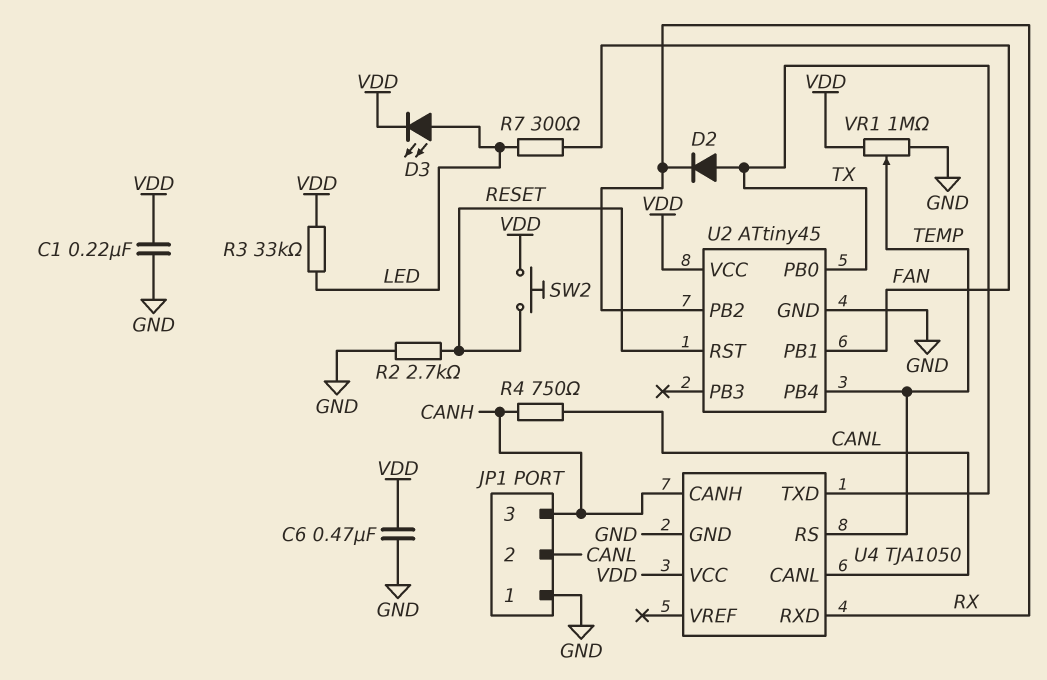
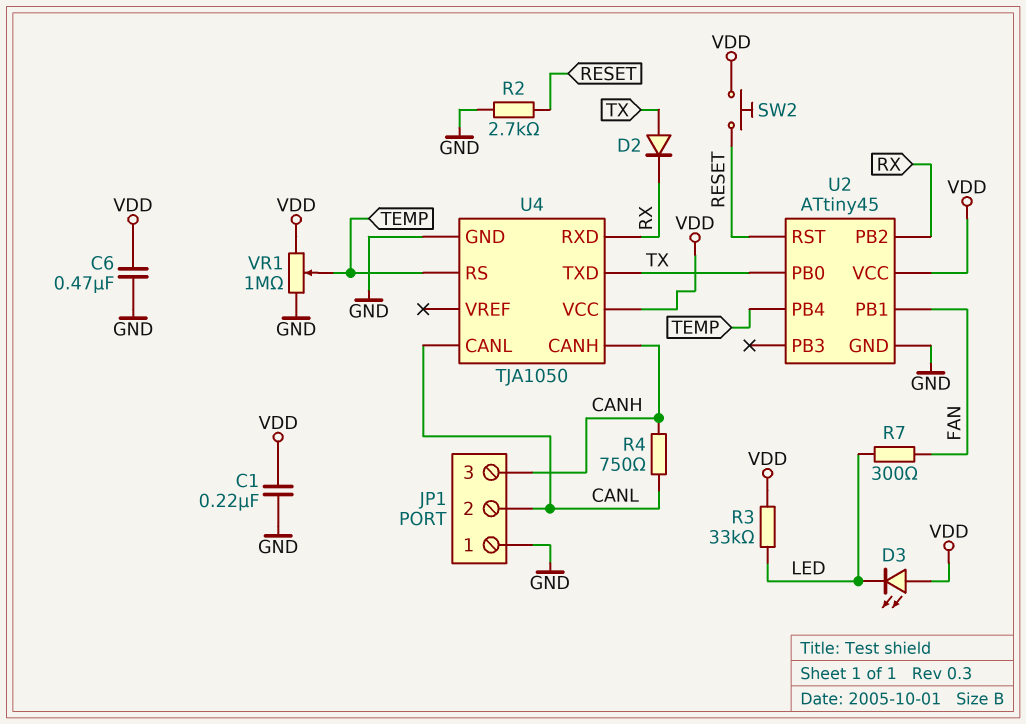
D3: LED (A LED, K VDD) -> LED (A VDD, K LED)

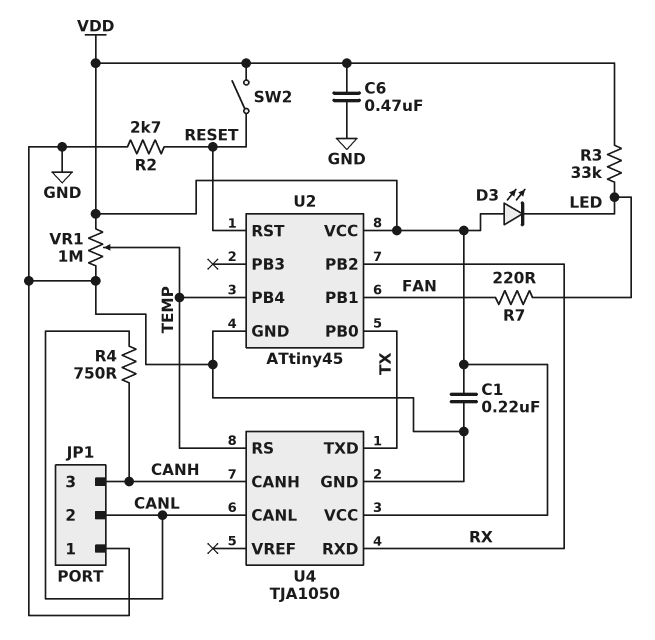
D2: diode (A TX, K RX) -> none
R7: 300 (FAN, LED) -> 220 (FAN, LED)
SW2: button (RESET, VDD) -> switch (RESET, VDD)

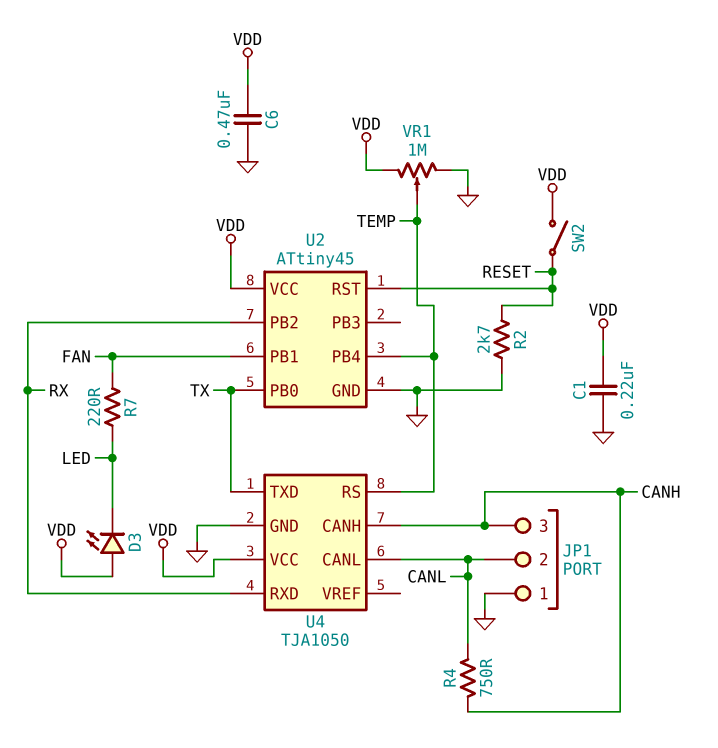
R3: 33k (LED, VDD) -> none

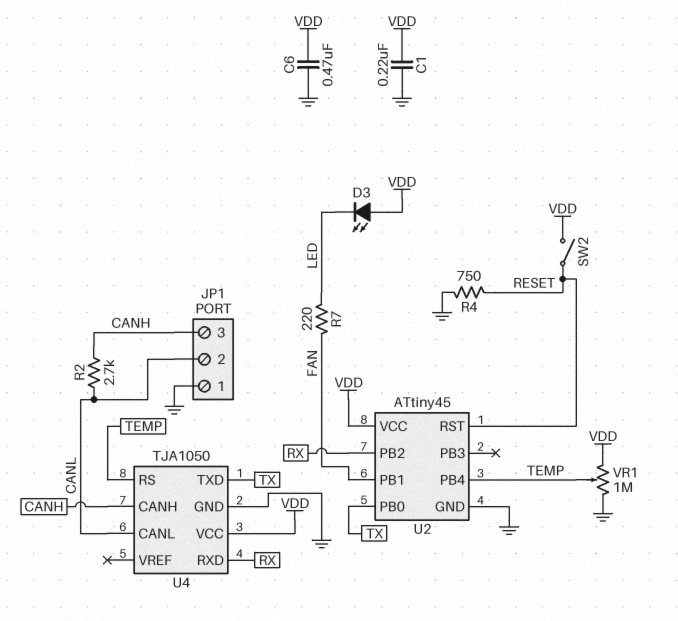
R2: 2.7k (GND, RESET) -> 2.7k (CANH, CANL)
R4: 750 (CANH, CANL) -> 750 (GND, RESET)

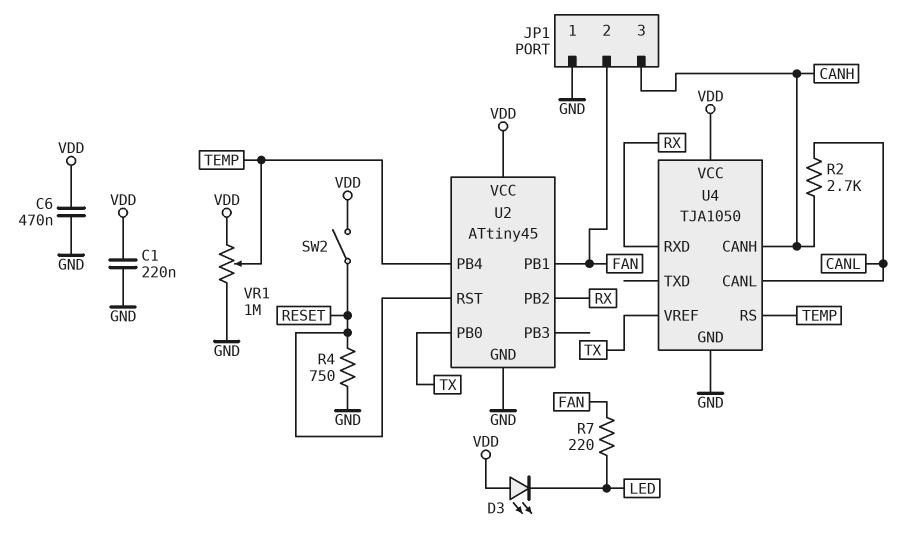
JP1 pin 2: CANL -> FAN
U4 pin TXD: TX -> none
U4 pin VREF: none -> TX

